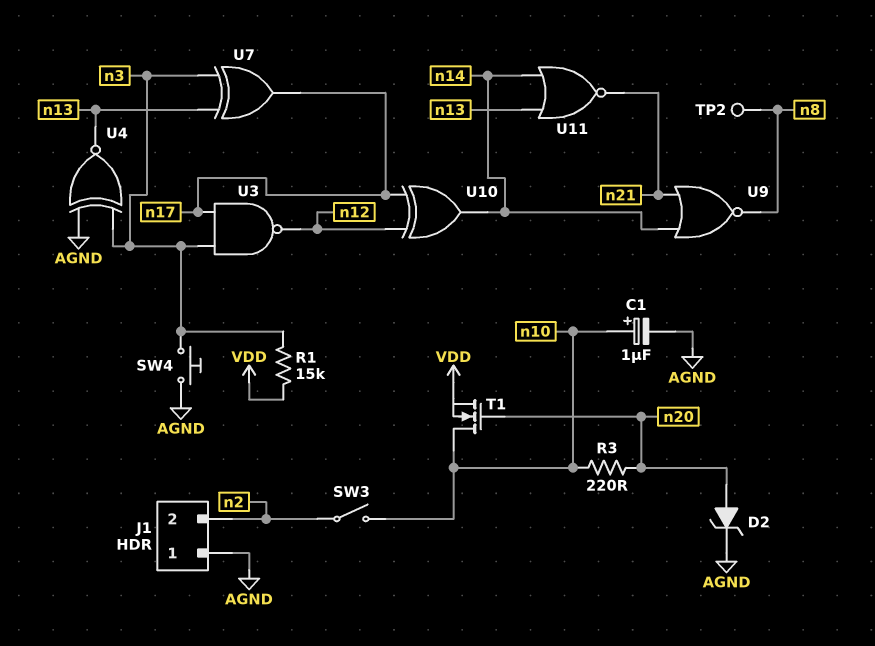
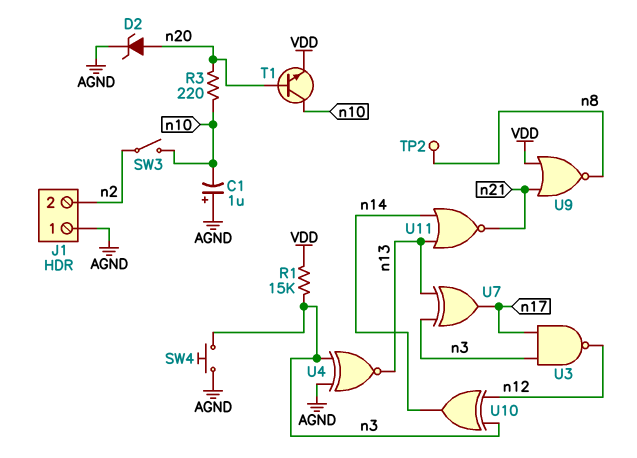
C1: 1uF (plus n10, minus AGND) -> 1uF (plus AGND, minus n10)
T1: NMOS (G n20, D n10, S VDD) -> NPN (B n20, C n10, E VDD)
U9: NOR (in n14, in n21, out n8) -> NOR (in VDD, in n21, out n8)
U10: XOR (in n12, in n17, out n14) -> XOR (in n3, in n12, out n14)

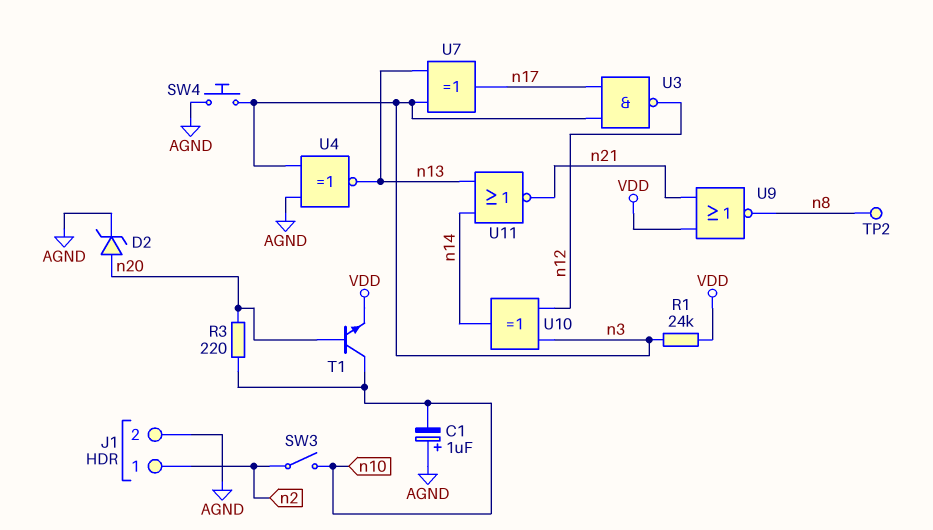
J1 pin 1: AGND -> n2
J1 pin 2: n2 -> AGND
R1: 15k (VDD, n3) -> 24k (VDD, n3)

